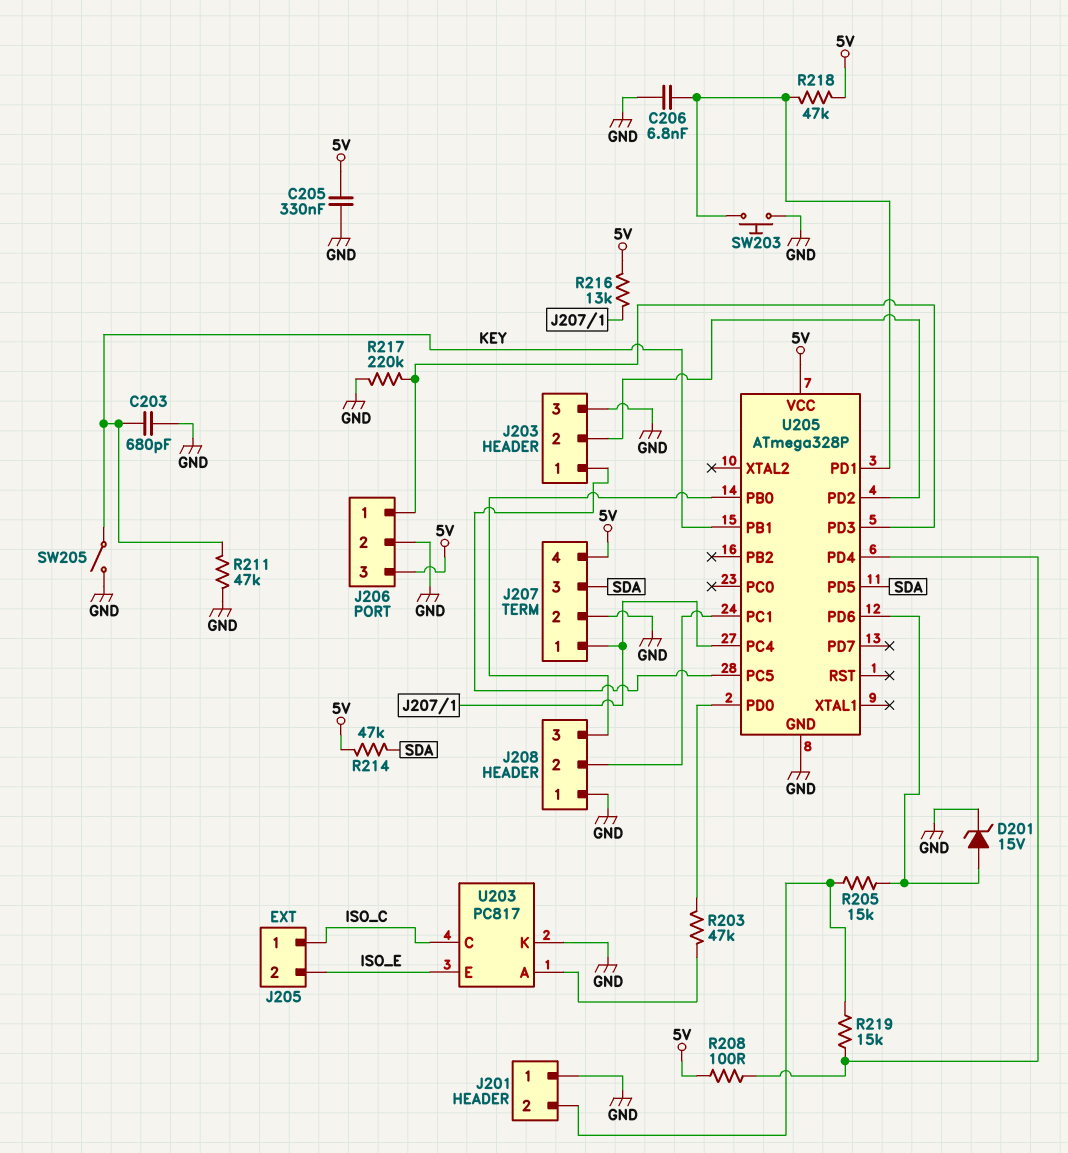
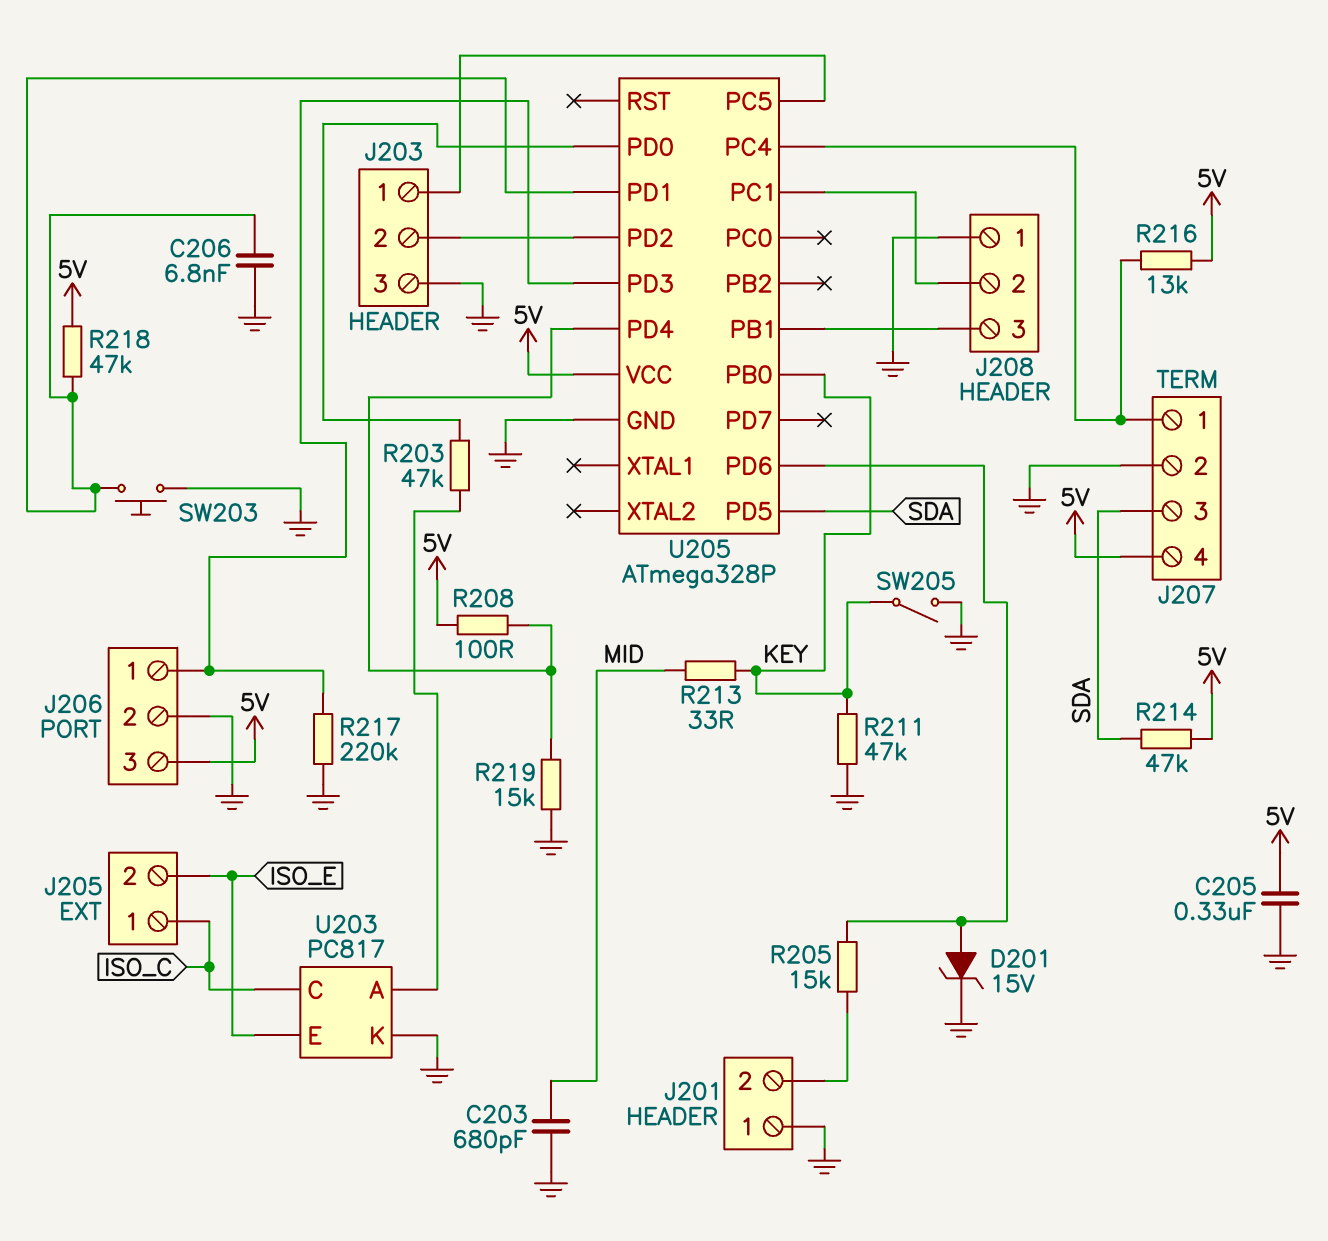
C203: 680pF (GND, KEY) -> 680pF (GND, MID)
R213: none -> 33 (KEY, MID)
R219: 15k (J201/2, U205/PD4) -> 15k (GND, U205/PD4)
U205 pin PB0: J208/3 -> KEY
U205 pin PB1: KEY -> J208/3

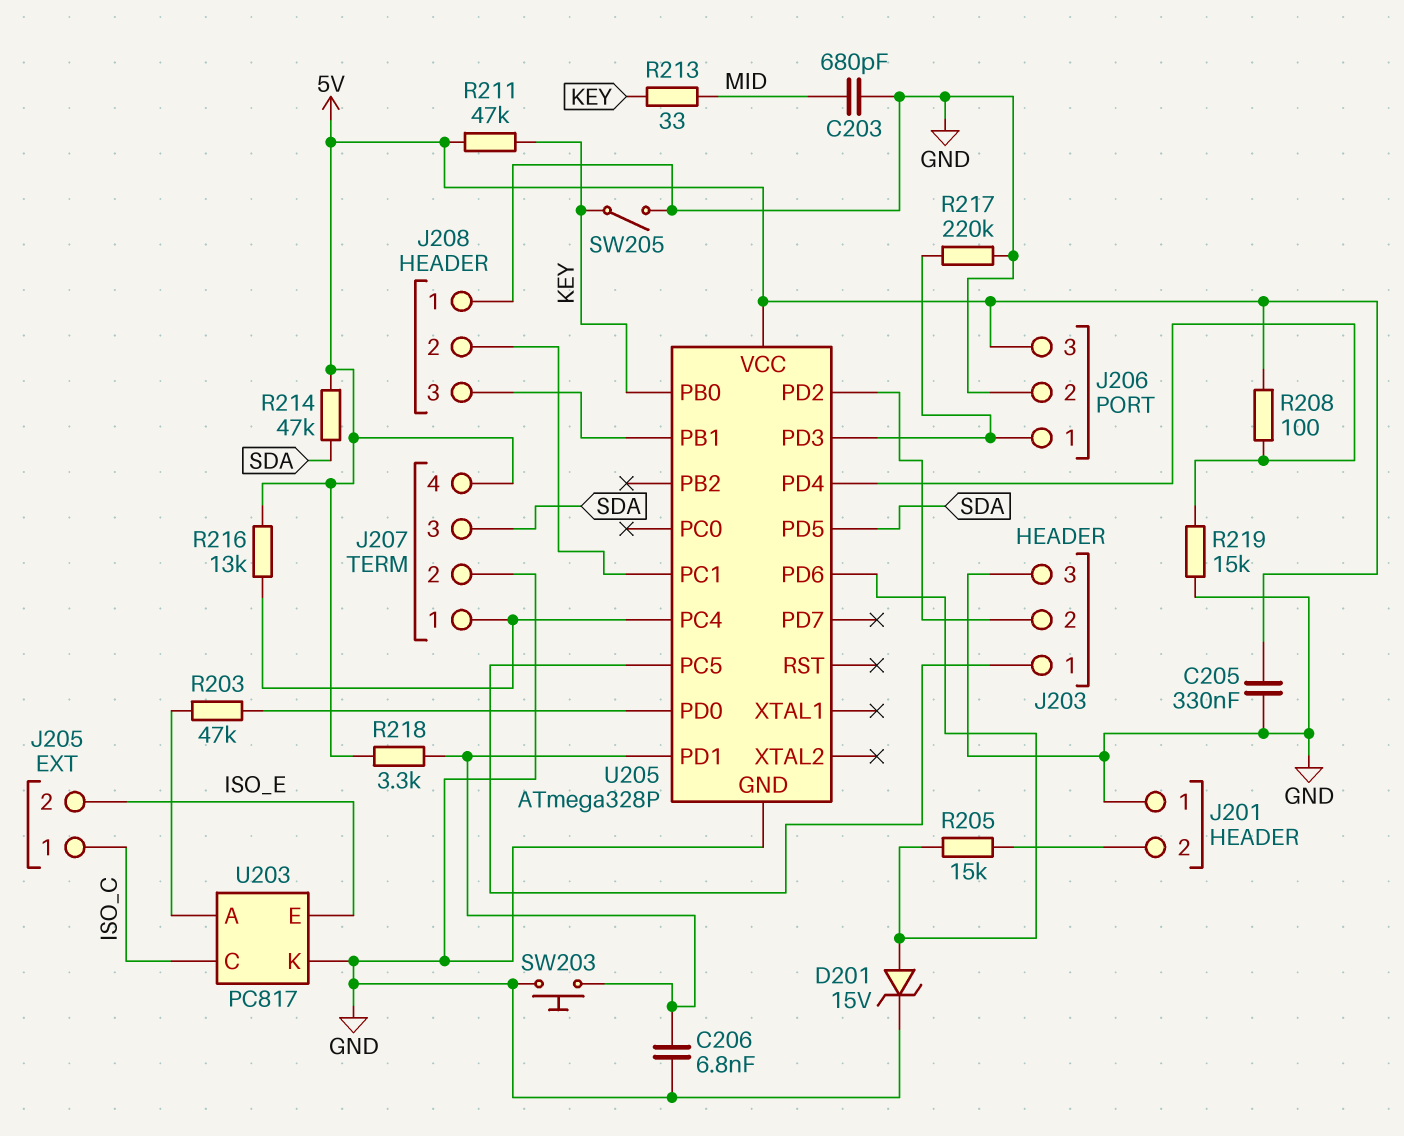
R211: 47k (GND, KEY) -> 47k (5V, KEY)
R218: 47k (5V, U205/PD1) -> 3.3k (5V, U205/PD1)

